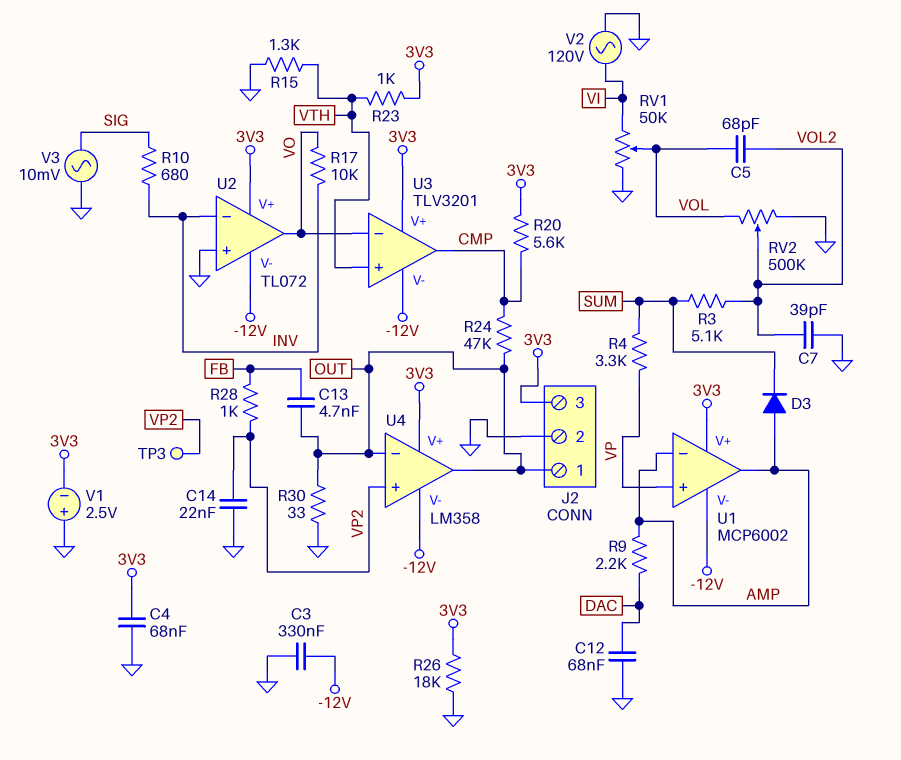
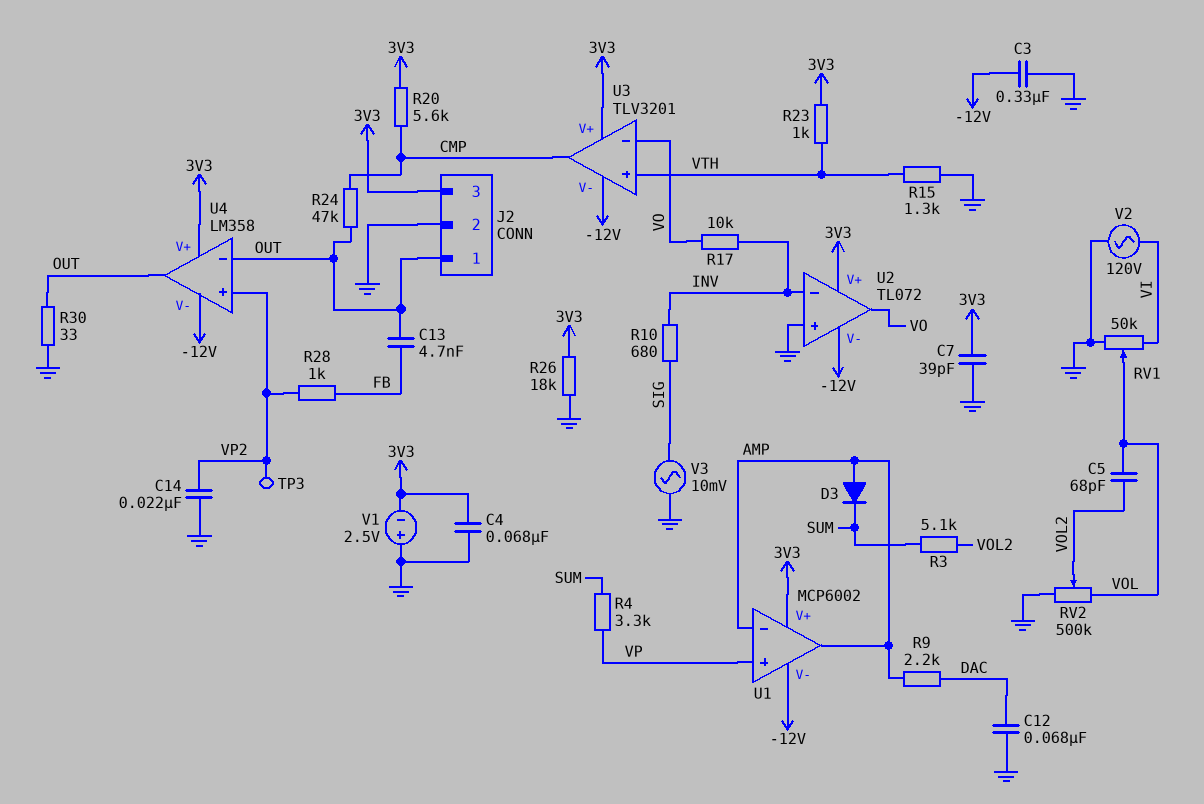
C7: 39pF (GND, VOL2) -> 39pF (3V3, GND)

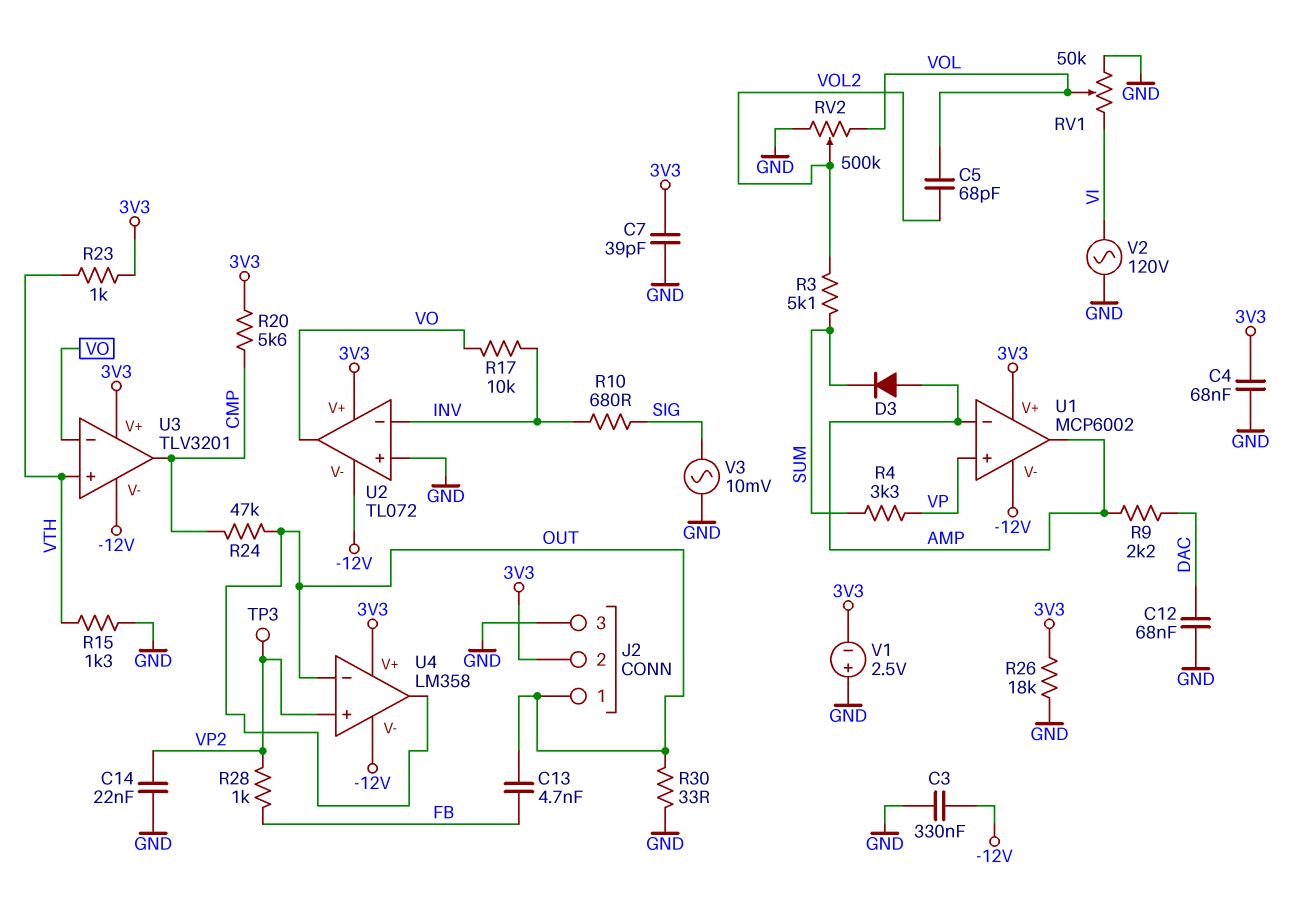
J2 pin 2: GND -> 3V3
J2 pin 3: 3V3 -> GND

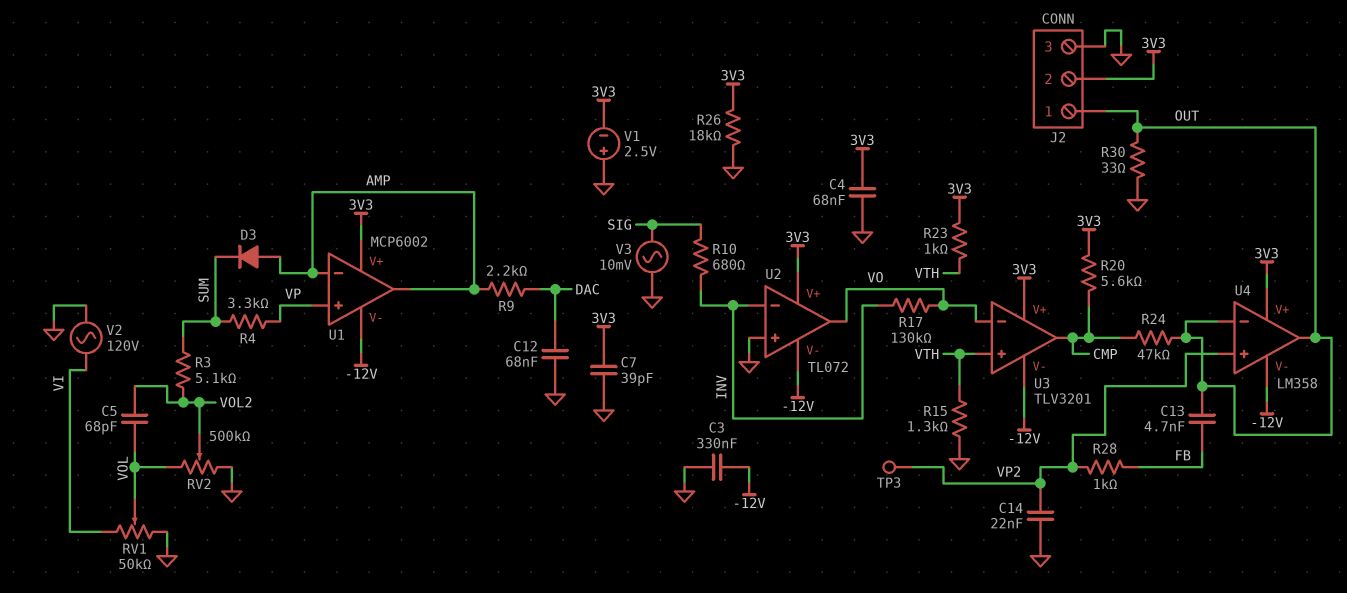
R17: 10k (INV, VO) -> 130k (INV, VO)

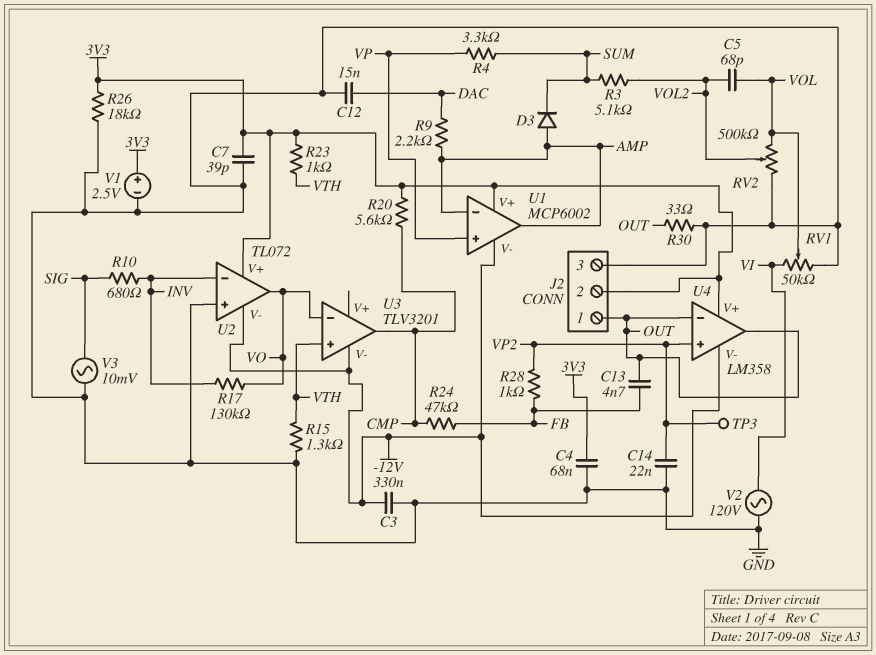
C12: 68nF (DAC, GND) -> 15nF (DAC, GND)
R24: 47k (CMP, OUT) -> 47k (CMP, FB)
U3 pin V+: 3V3 -> none
V1: 2.5V (plus GND, minus 3V3) -> 2.5V (plus 3V3, minus GND)

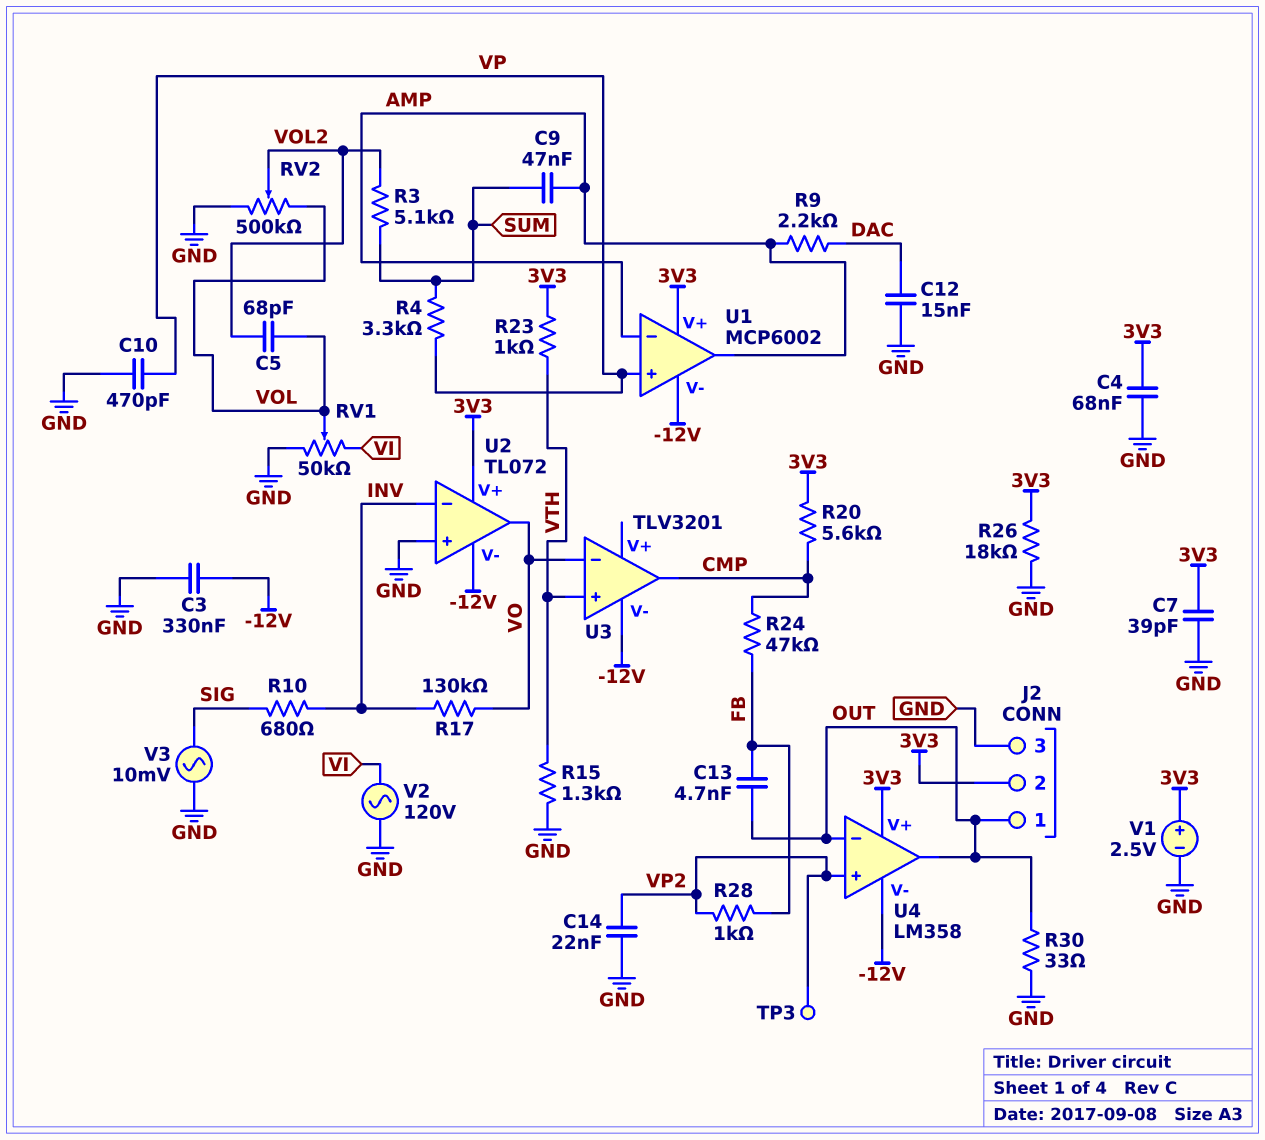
C9: none -> 47nF (AMP, SUM)
C10: none -> 470pF (GND, VP)
D3: diode (A AMP, K SUM) -> none

